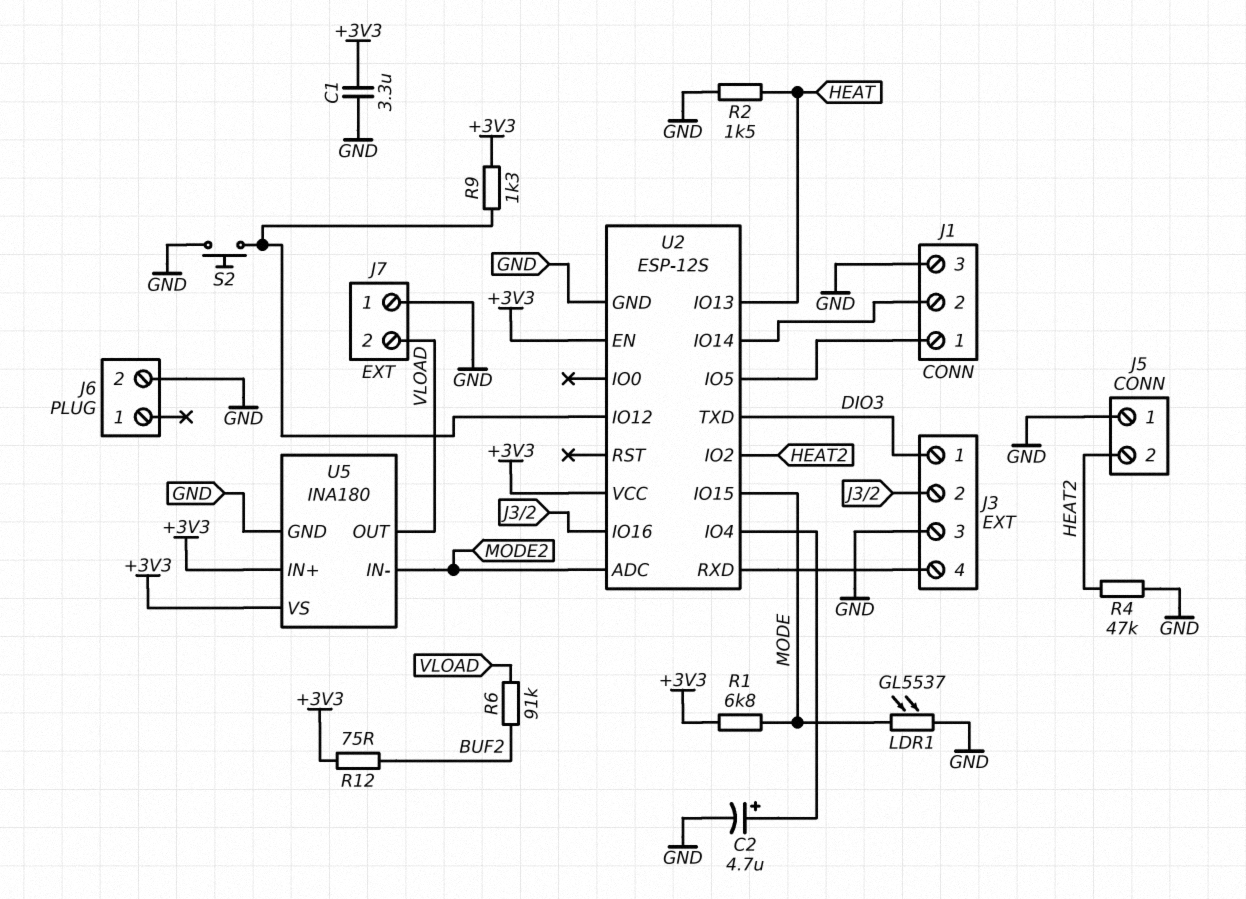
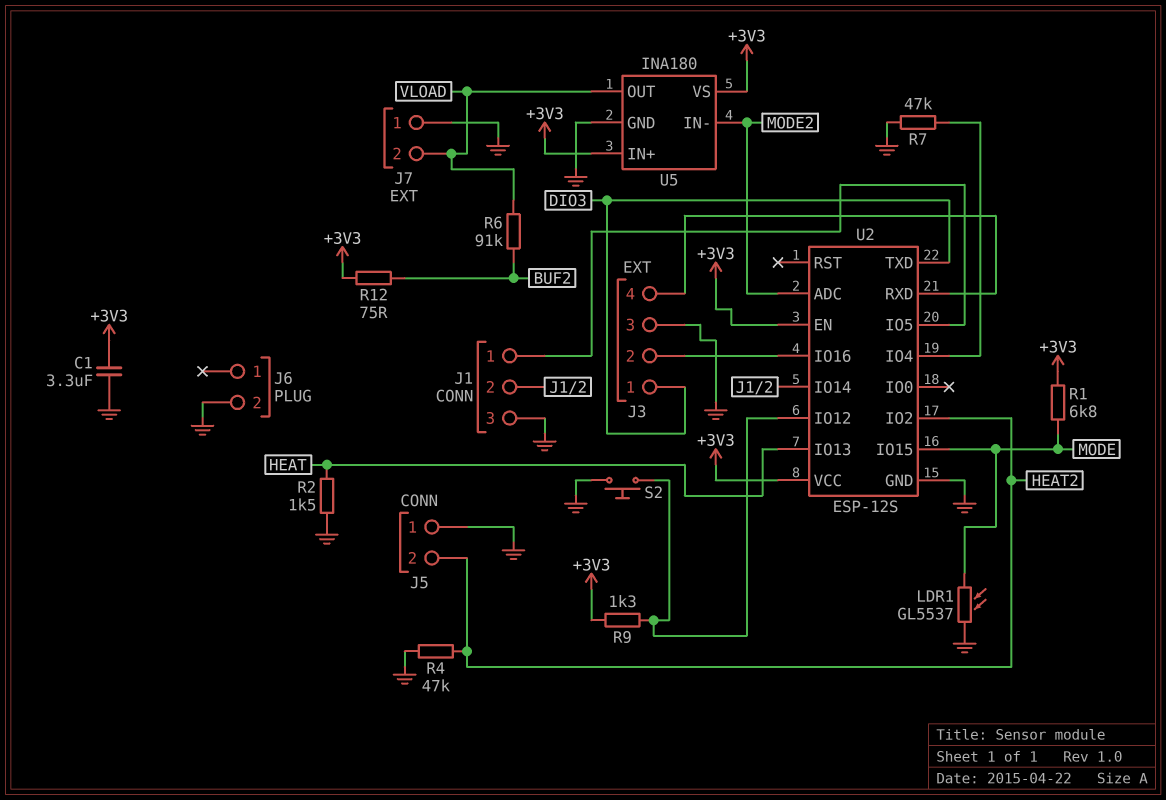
C2: 4.7uF (plus U2/IO4, minus GND) -> none
R7: none -> 47k (GND, U2/IO4)

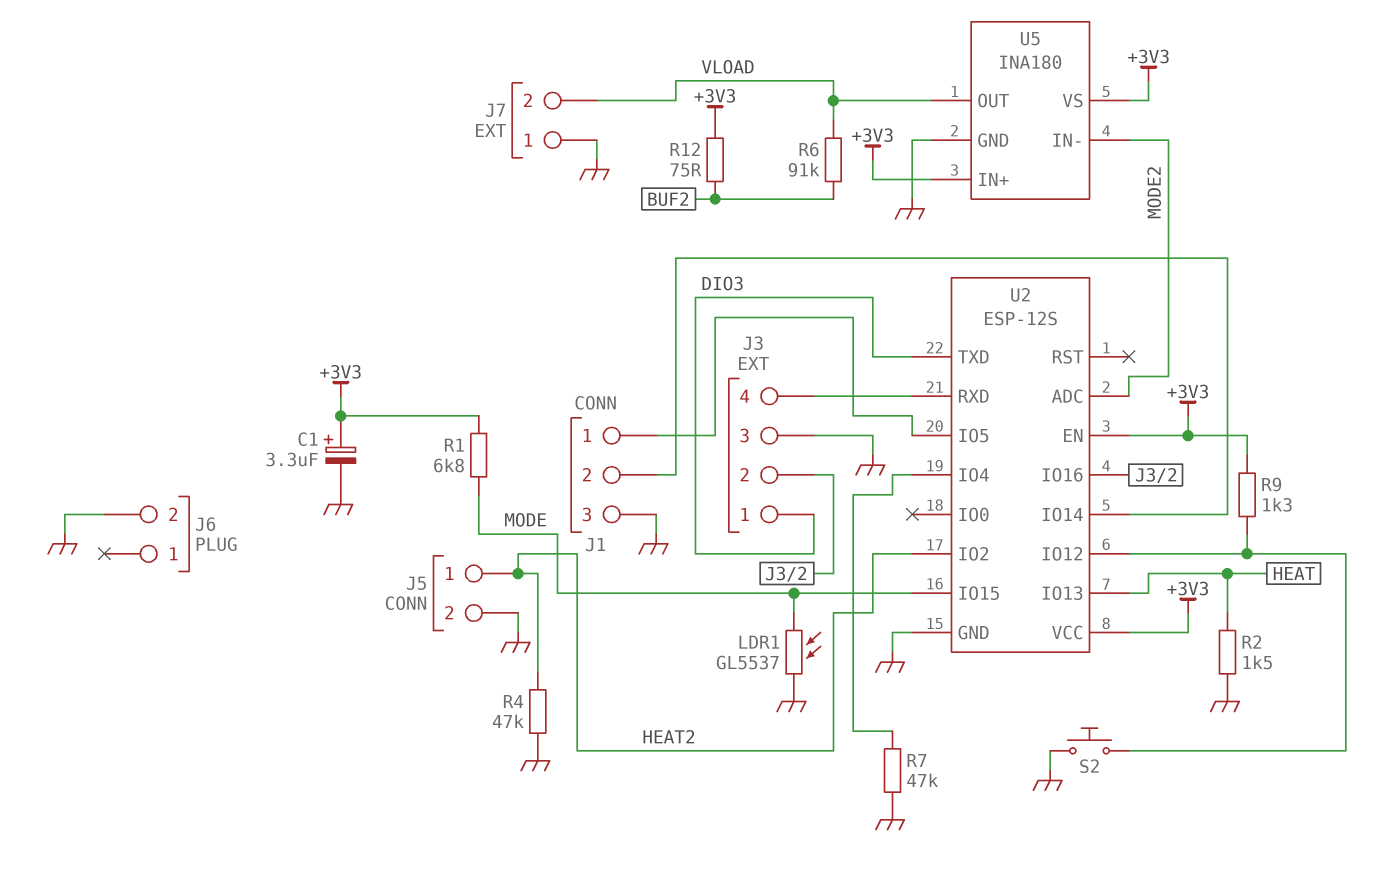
C1: 3.3uF (+3V3, GND) -> 3.3uF (plus +3V3, minus GND)
J5 pin 1: GND -> HEAT2
J5 pin 2: HEAT2 -> GND

